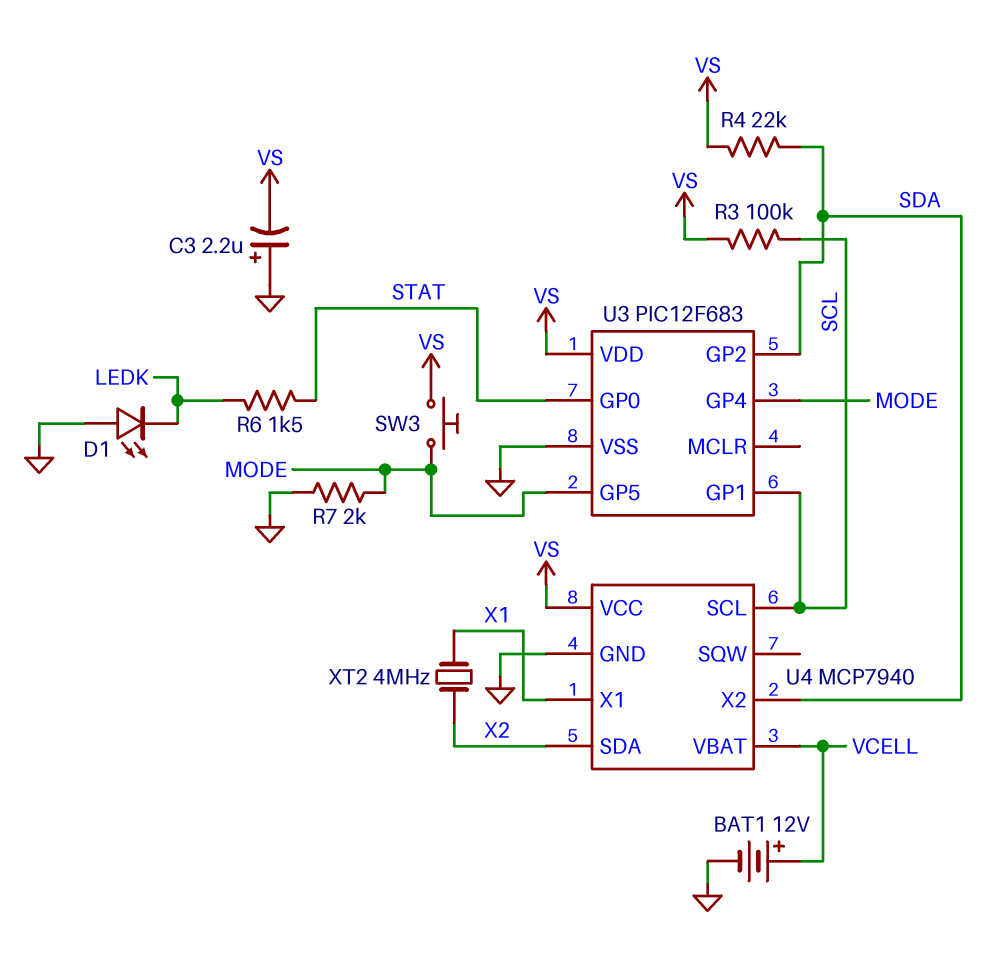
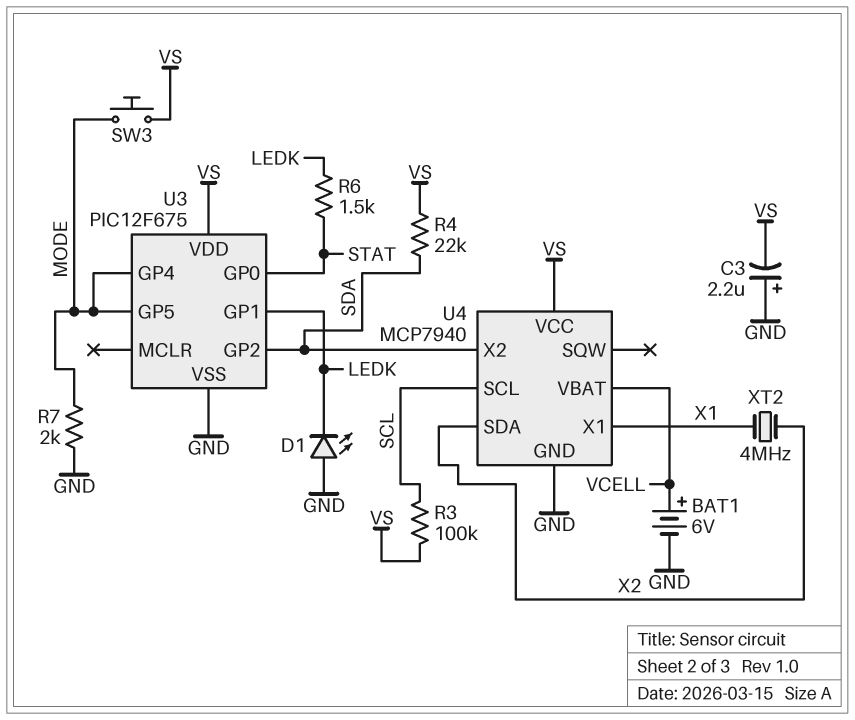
BAT1: 12V (plus VCELL, minus GND) -> 6V (plus VCELL, minus GND)
U3: PIC12F683 -> PIC12F675
U3 pin GP1: SCL -> LEDK

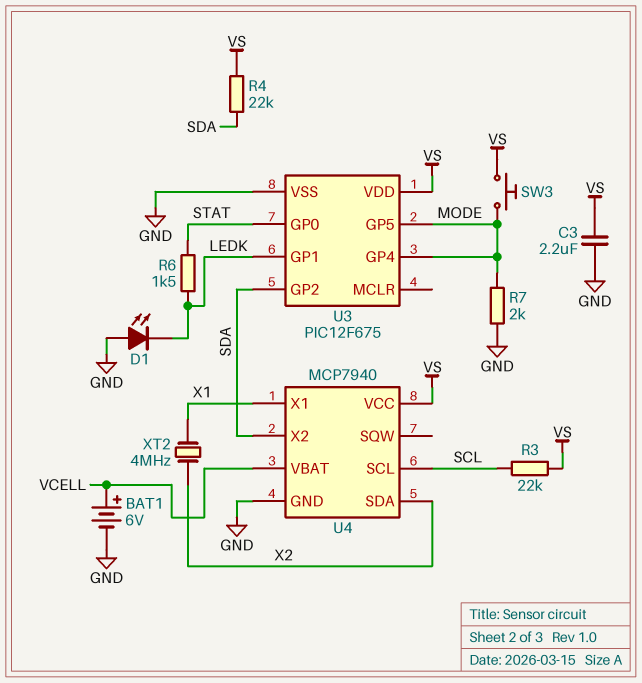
C3: 2.2uF (plus GND, minus VS) -> 2.2uF (GND, VS)
R3: 100k (SCL, VS) -> 22k (SCL, VS)

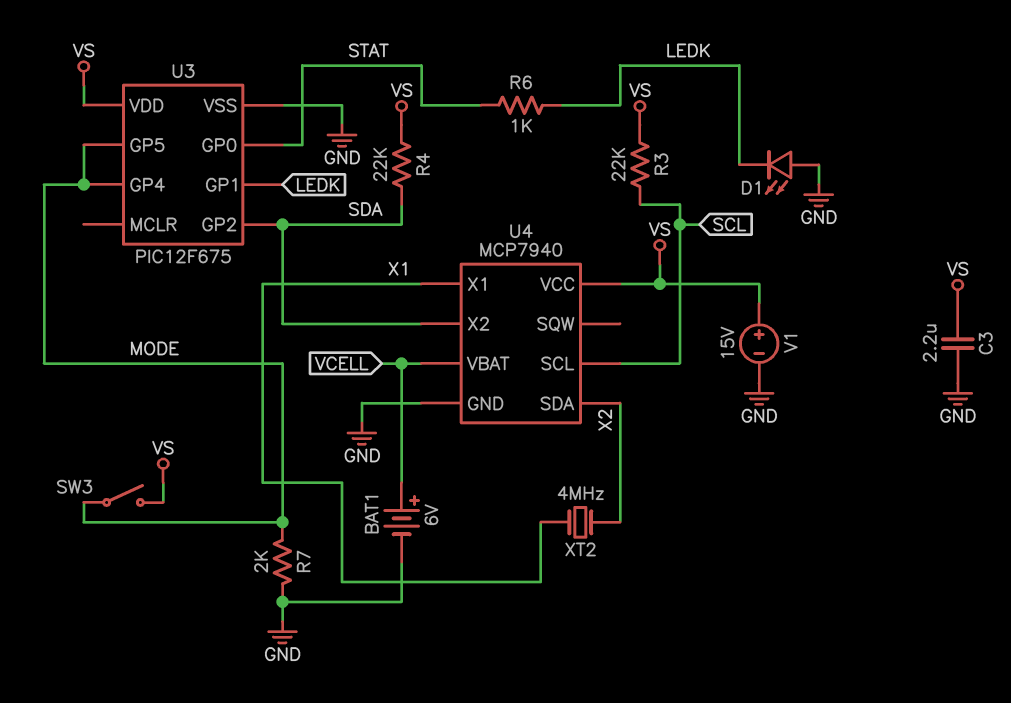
R6: 1.5k (LEDK, STAT) -> 1k (LEDK, STAT)
SW3: button (MODE, VS) -> switch (MODE, VS)
V1: none -> 15V (plus VS, minus GND)

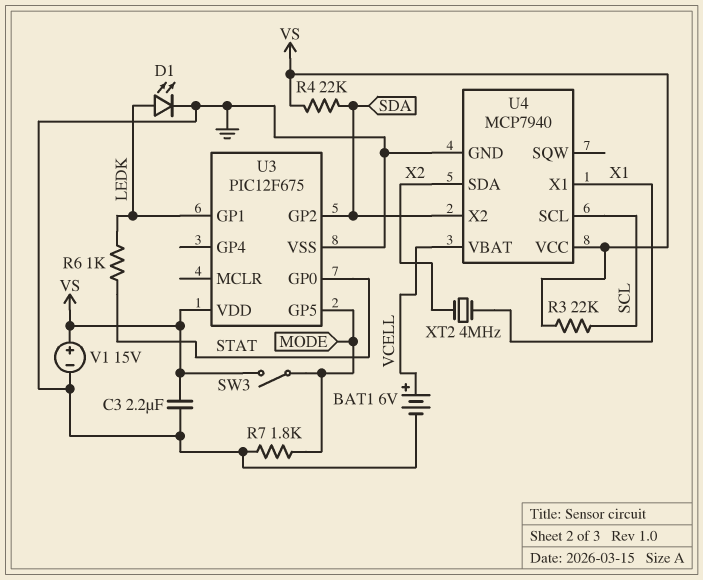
D1: LED (A GND, K LEDK) -> LED (A LEDK, K GND)
R7: 2k (GND, MODE) -> 1.8k (GND, MODE)
U3 pin GP4: MODE -> none

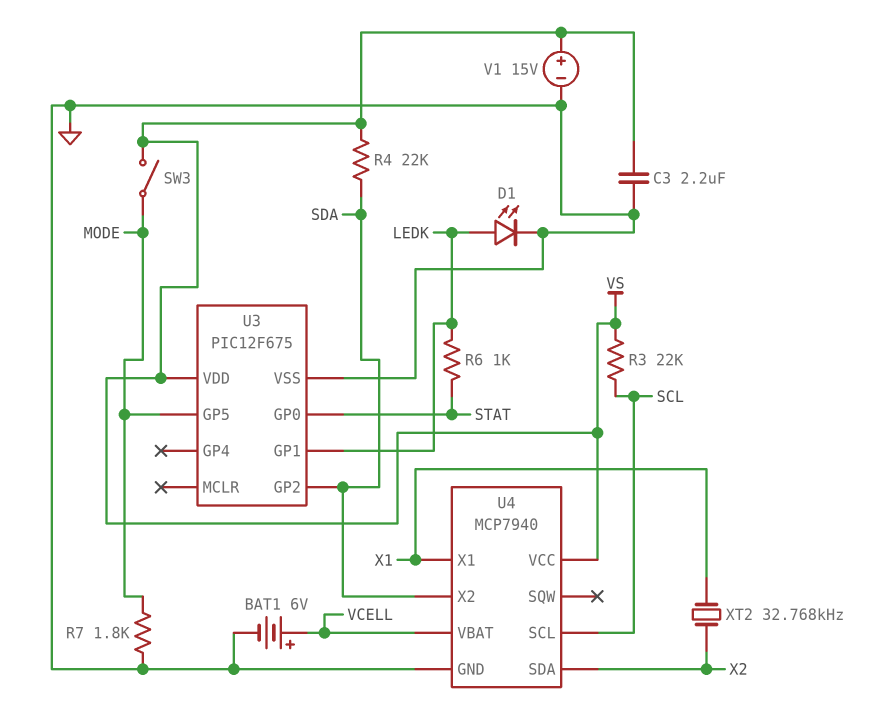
XT2: 4MHz (X1, X2) -> 32.768kHz (X1, X2)

